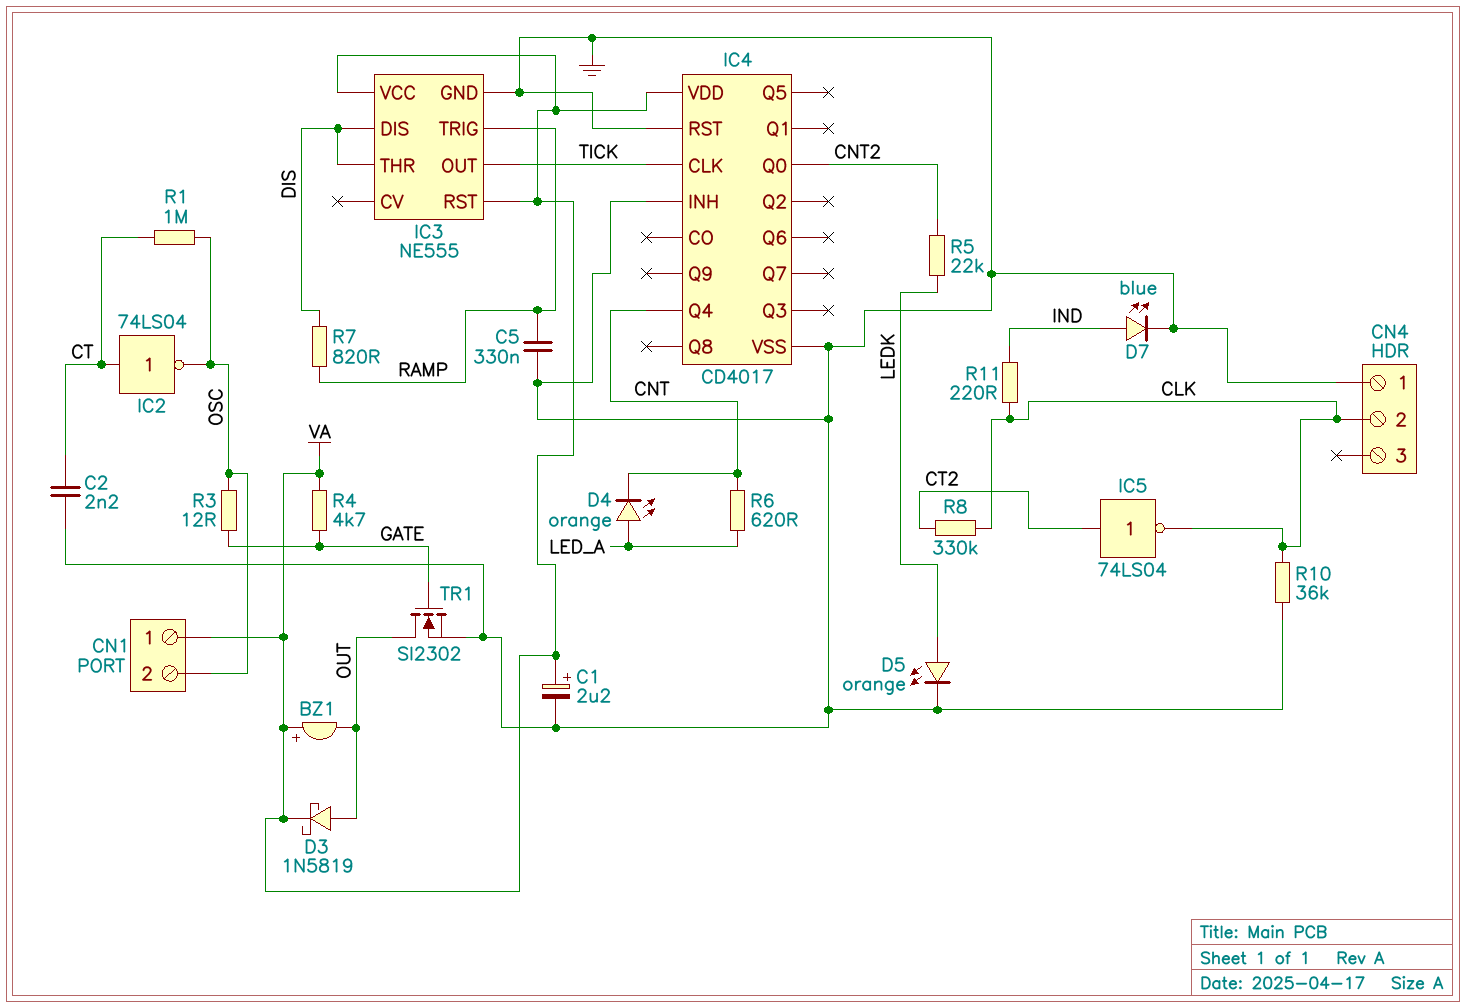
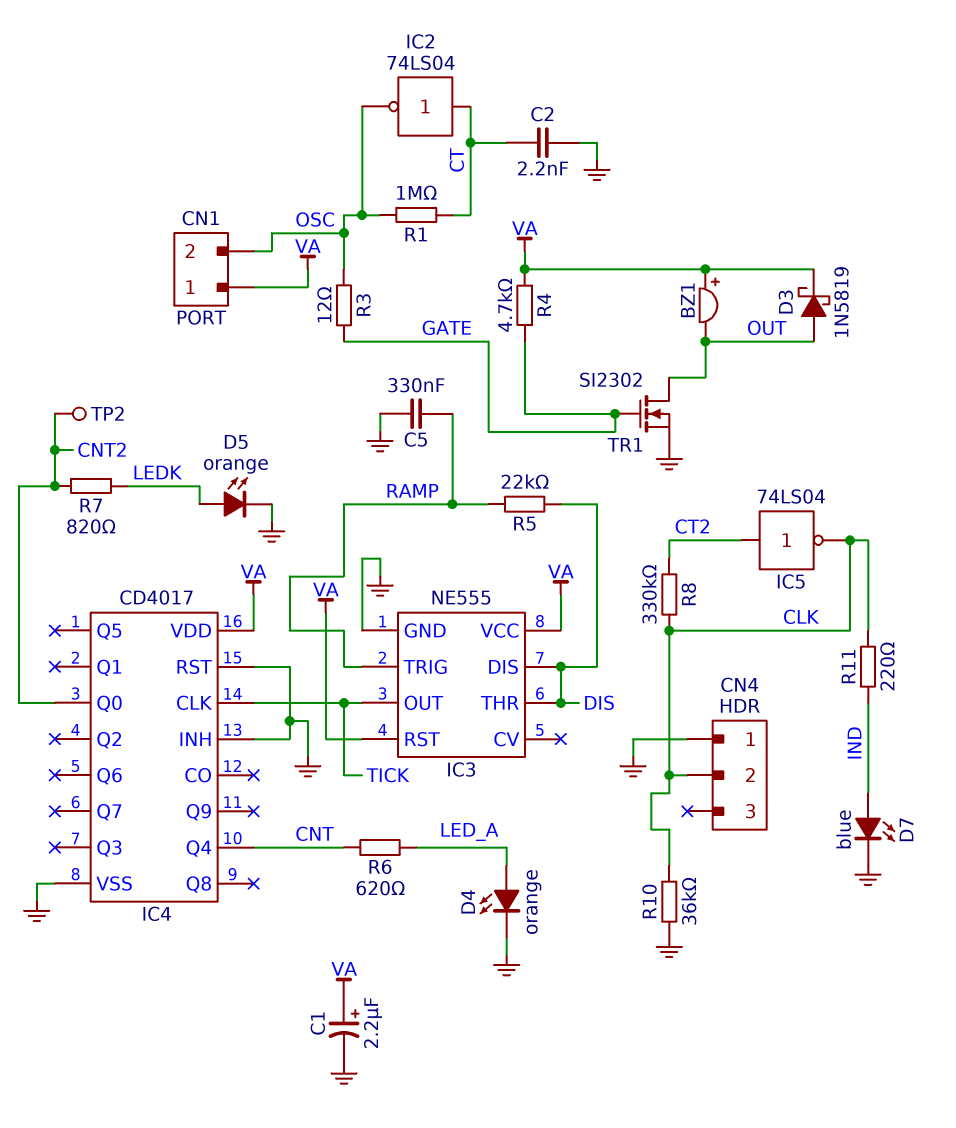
D4: LED orange (A LED_A, K CNT) -> LED orange (A LED_A, K GND)
R5: 22k (CNT2, LEDK) -> 22k (DIS, RAMP)
R7: 820 (DIS, RAMP) -> 820 (CNT2, LEDK)
TP2: none -> test point (CNT2)

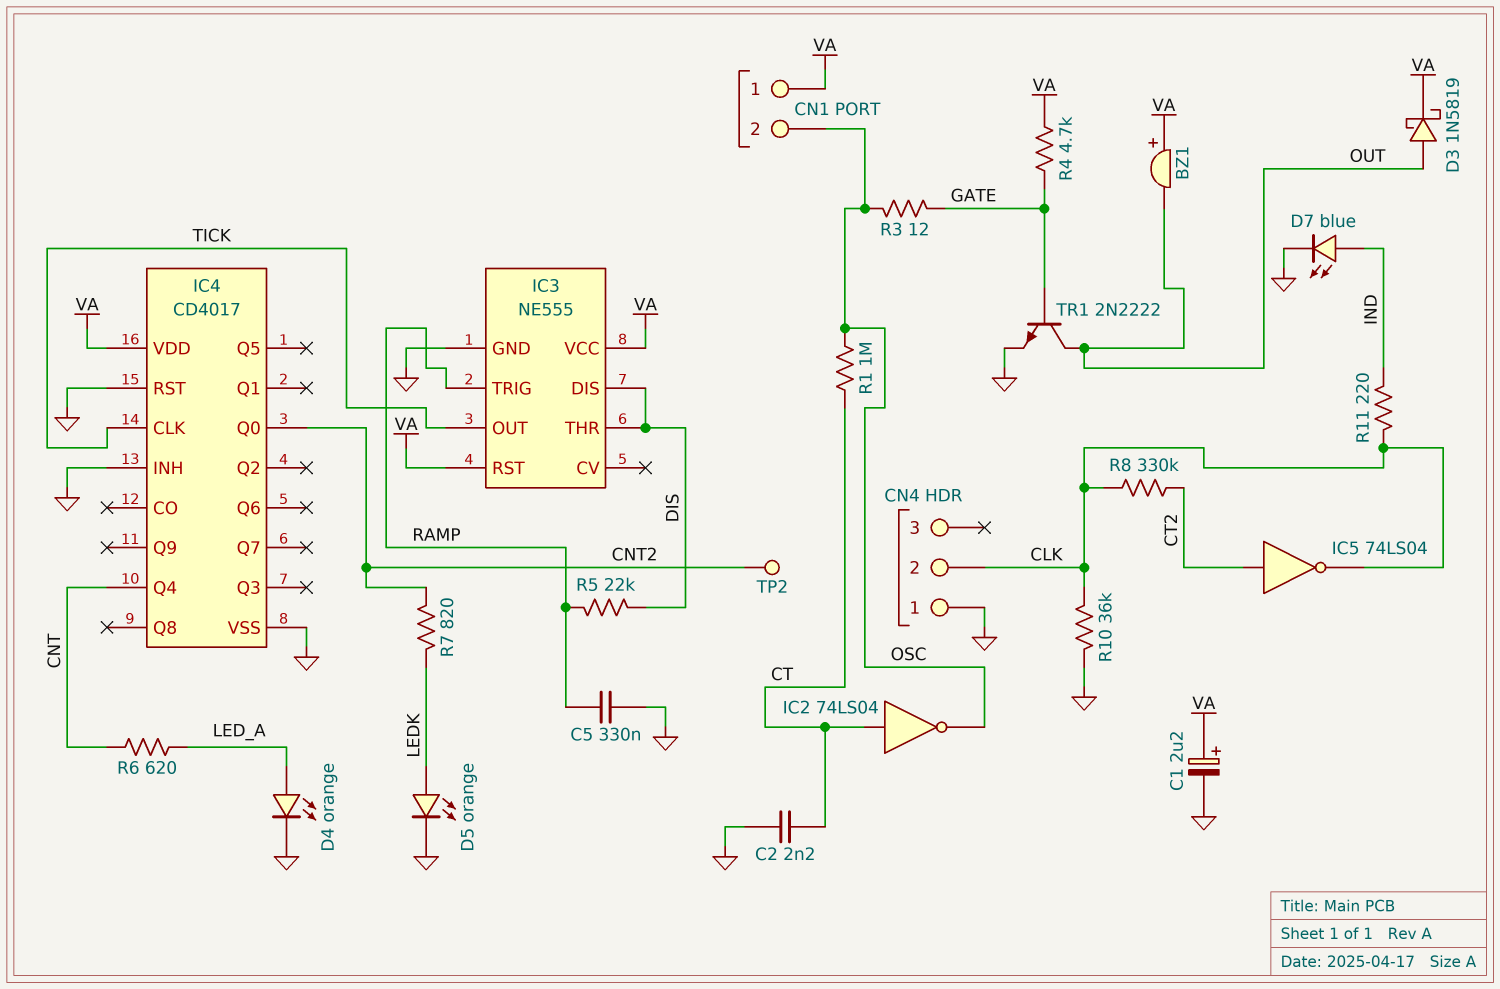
TR1: NMOS SI2302 (G GATE, D OUT, S GND) -> NPN 2N2222 (B GATE, C OUT, E GND)

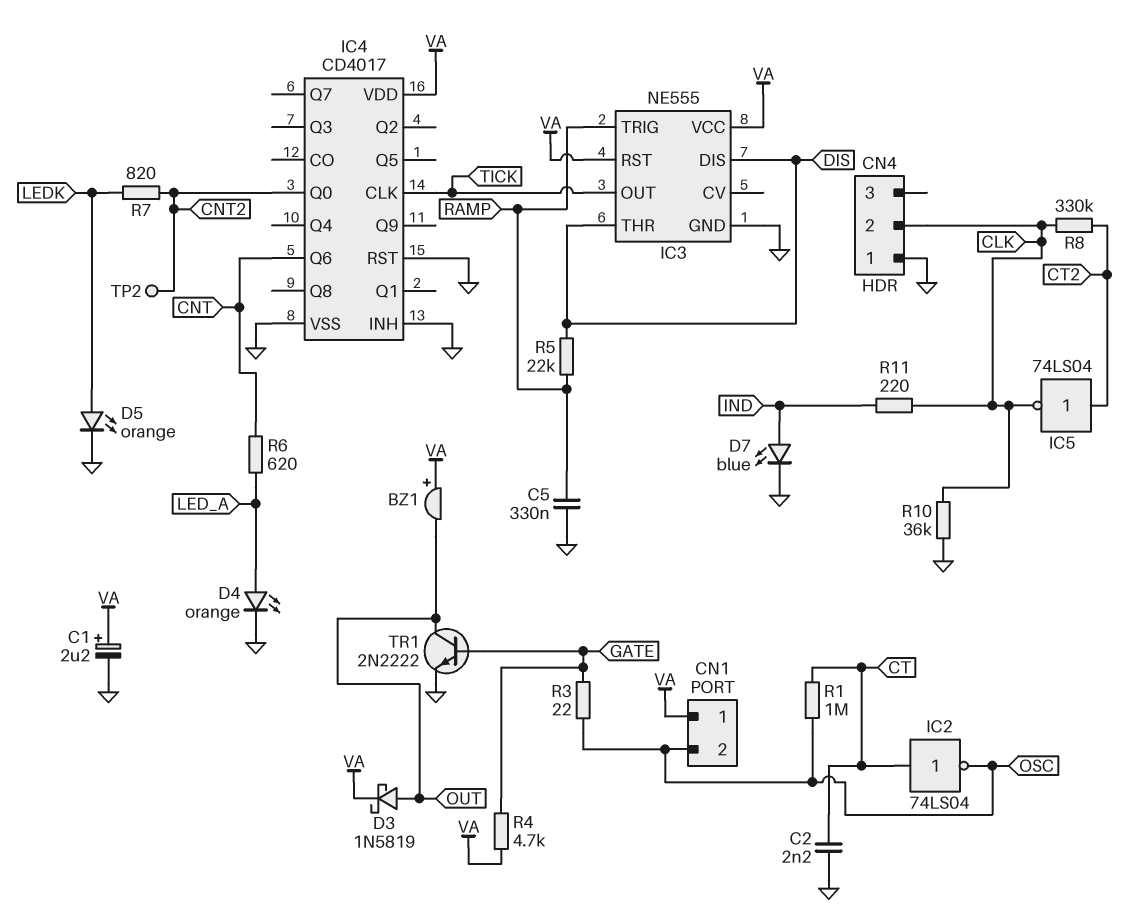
IC4 pin Q4: CNT -> none
IC4 pin Q6: none -> CNT
R3: 12 (GATE, OSC) -> 22 (GATE, OSC)

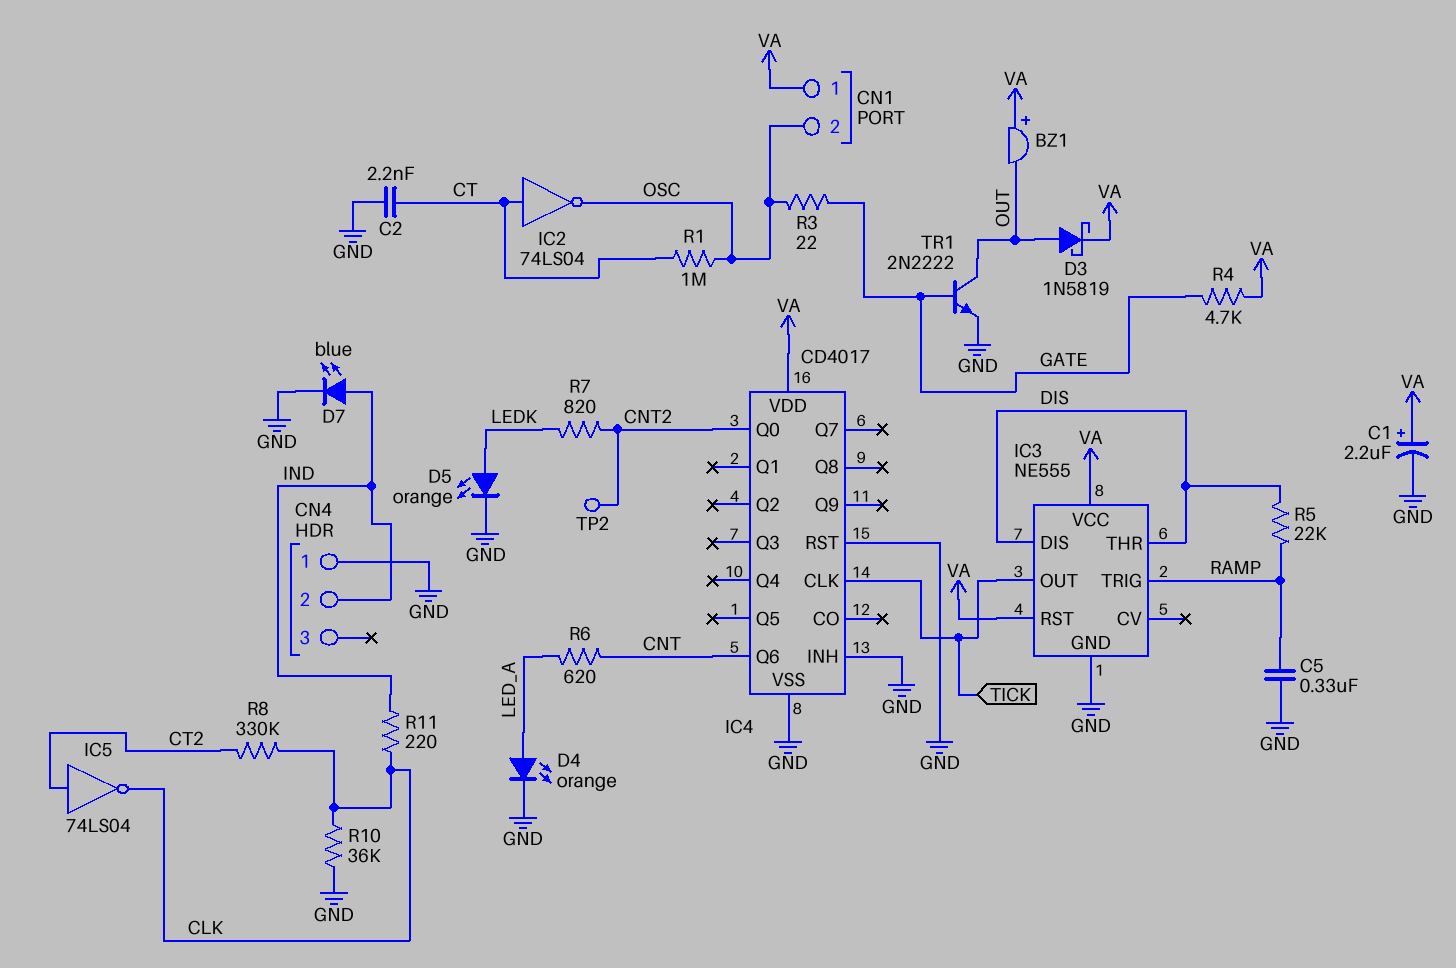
CN4 pin 2: CLK -> IND

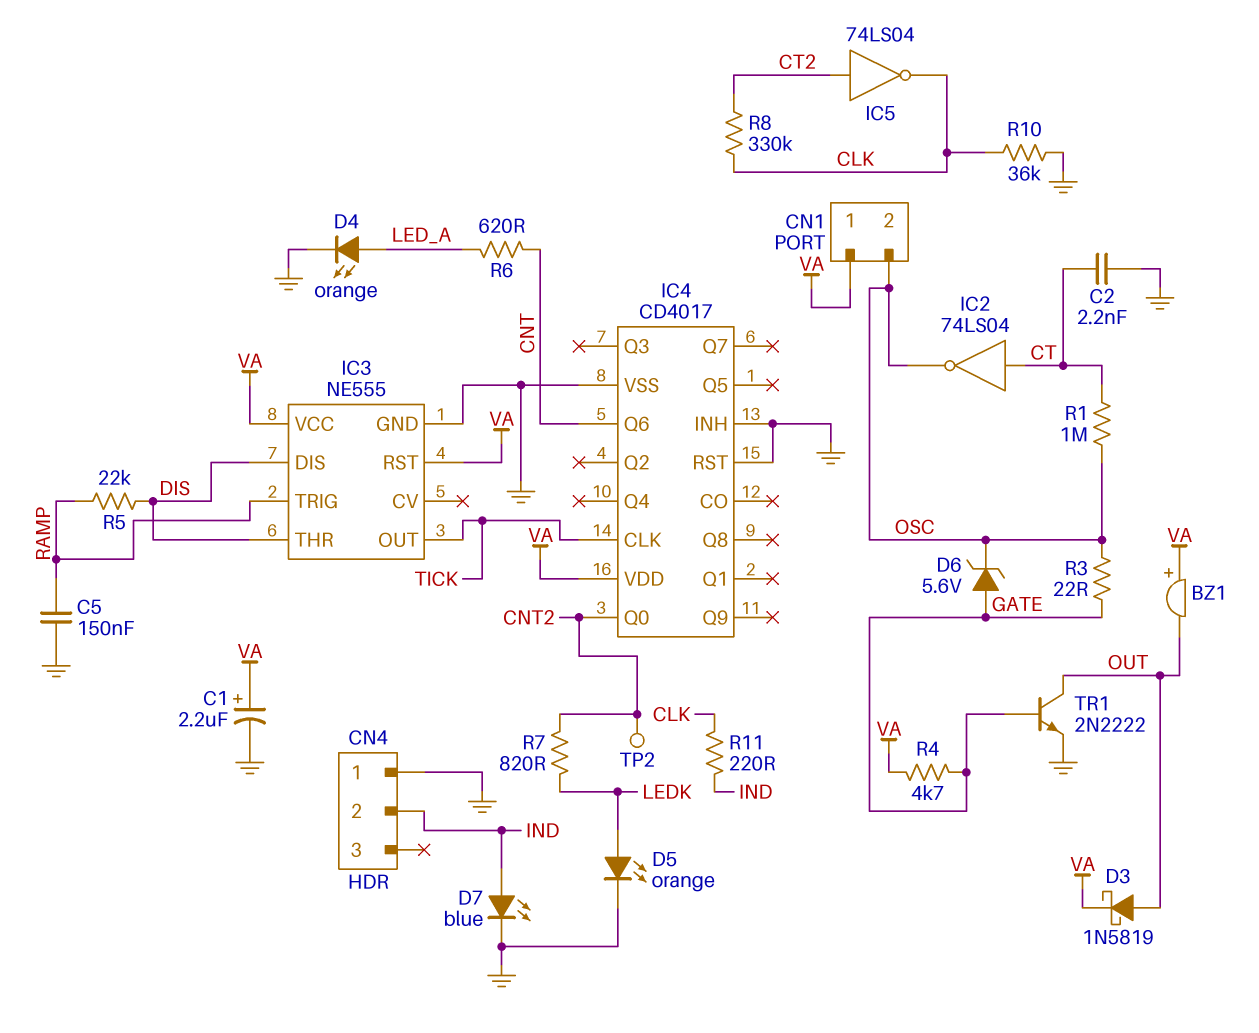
C5: 330nF (GND, RAMP) -> 150nF (GND, RAMP)
D6: none -> zener 5.6V (A GATE, K OSC)

